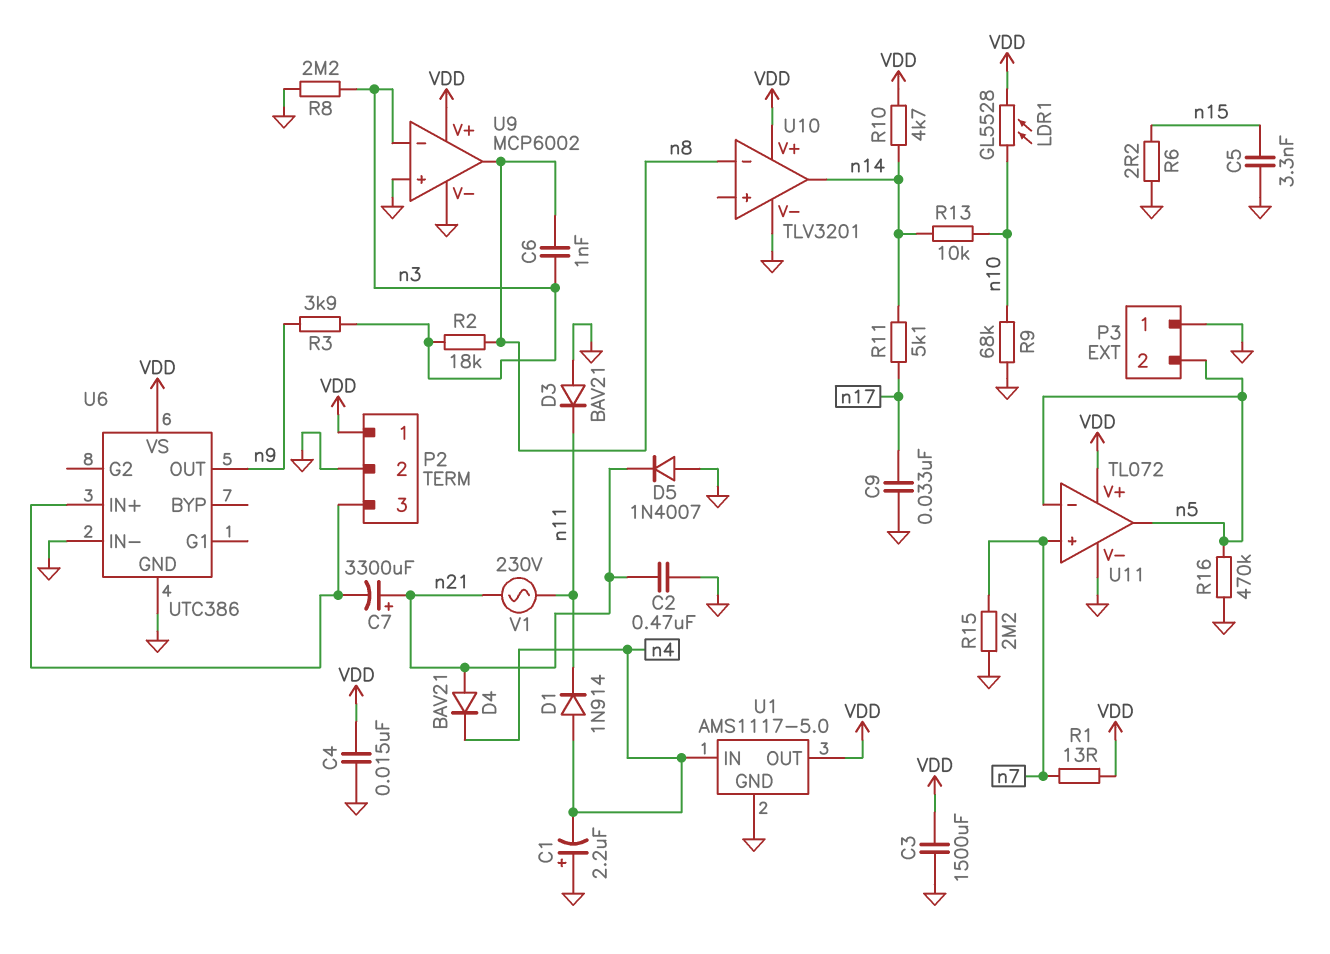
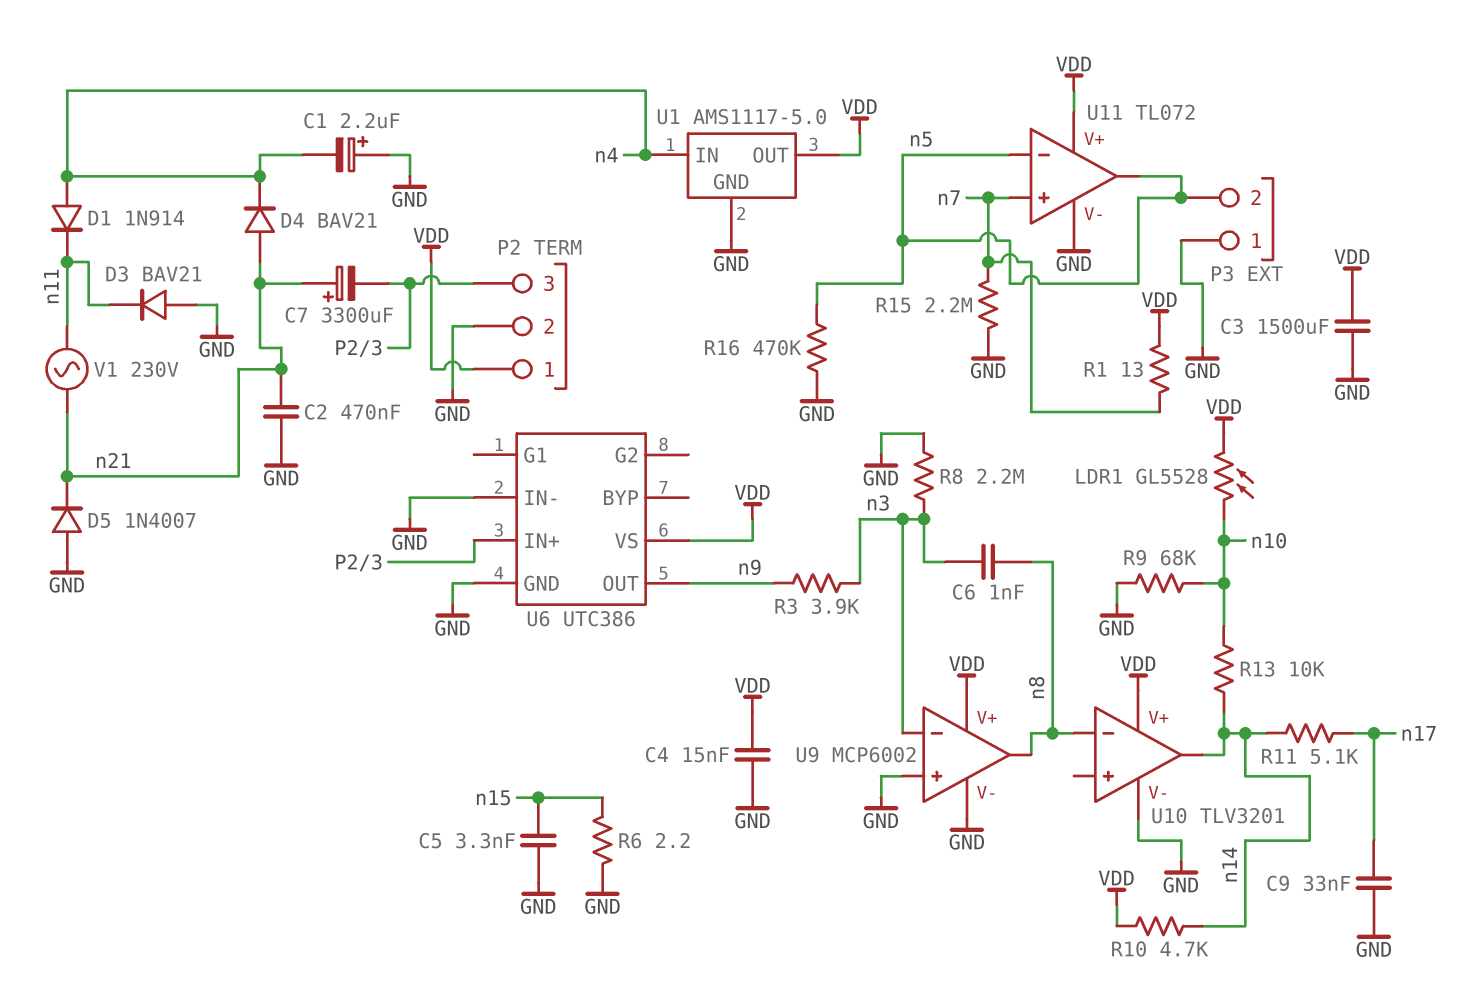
R2: 18k (n3, n8) -> none

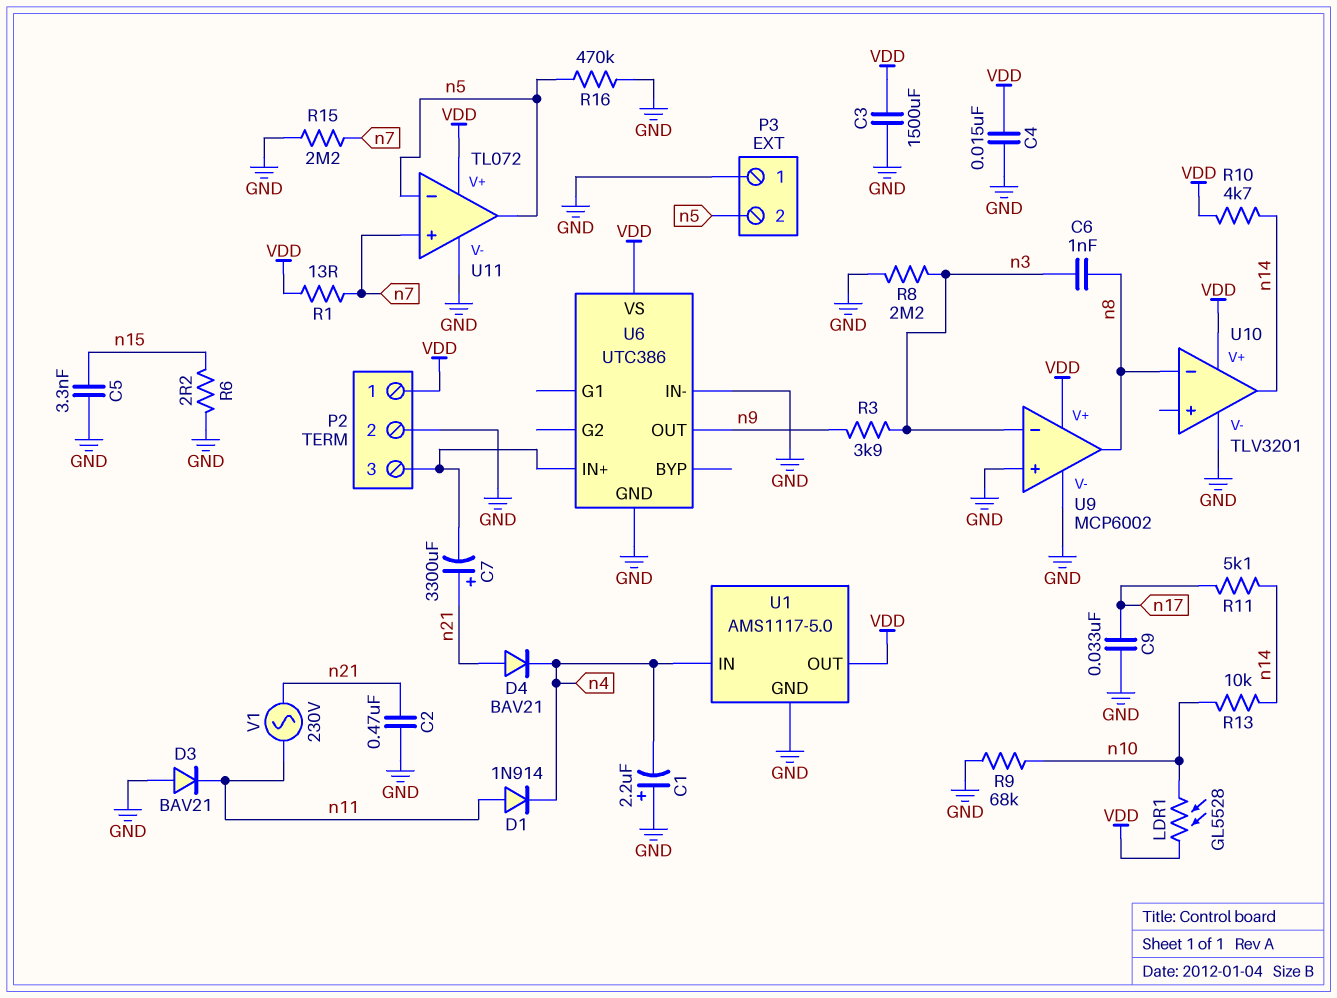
D1: diode 1N914 (A n4, K n11) -> diode 1N914 (A n11, K n4)
D5: diode 1N4007 (A GND, K n21) -> none

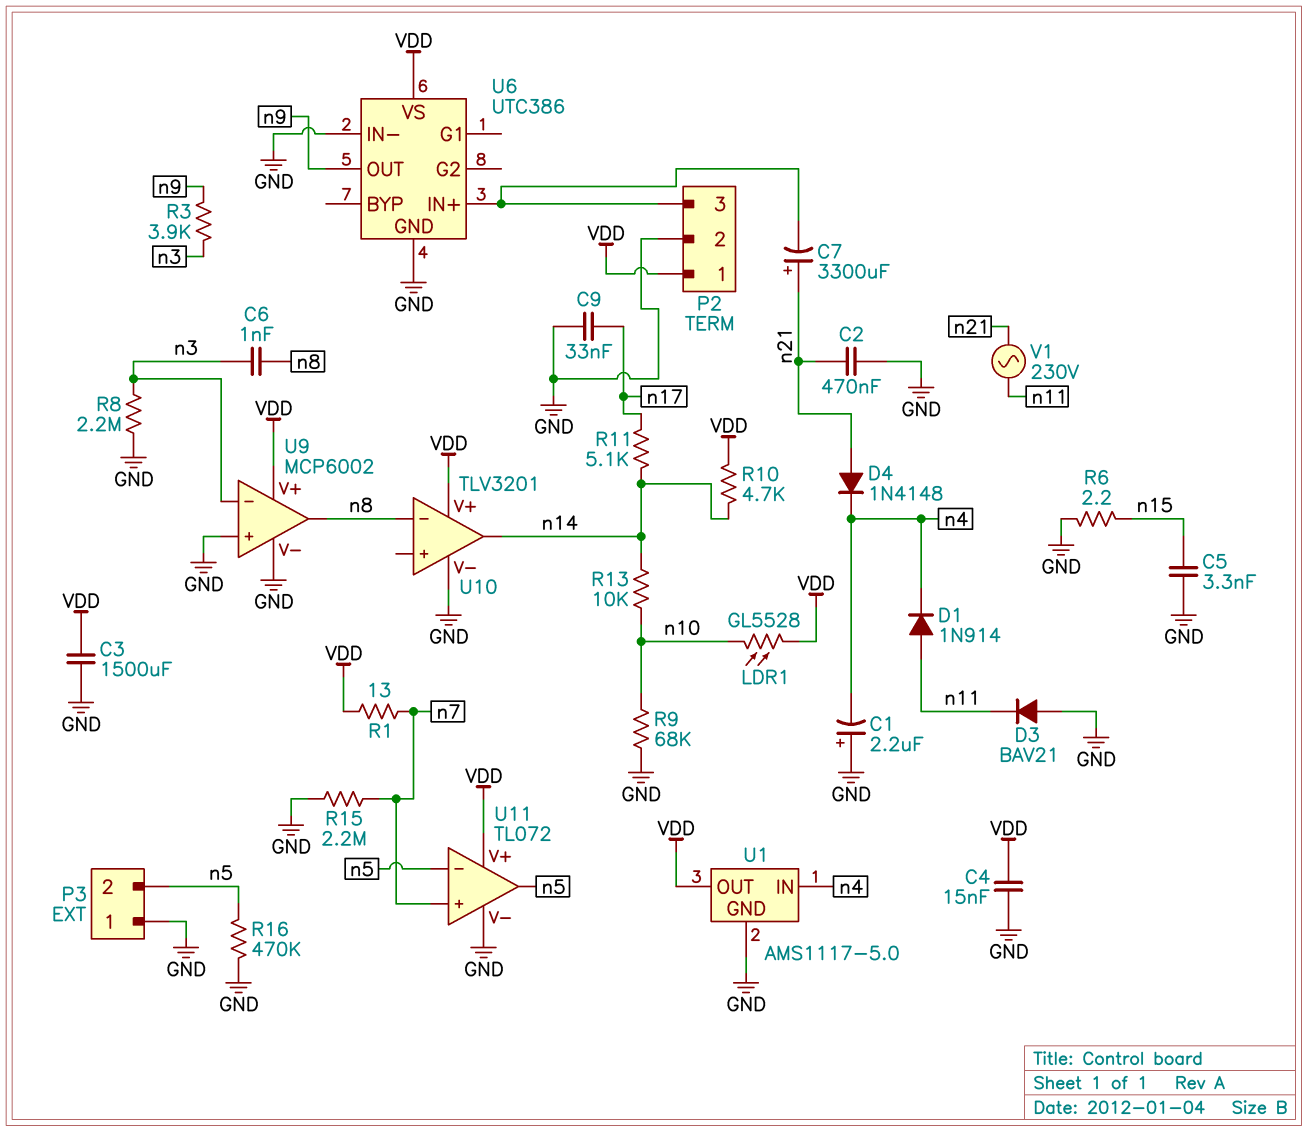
D4: diode BAV21 (A n21, K n4) -> diode 1N4148 (A n21, K n4)

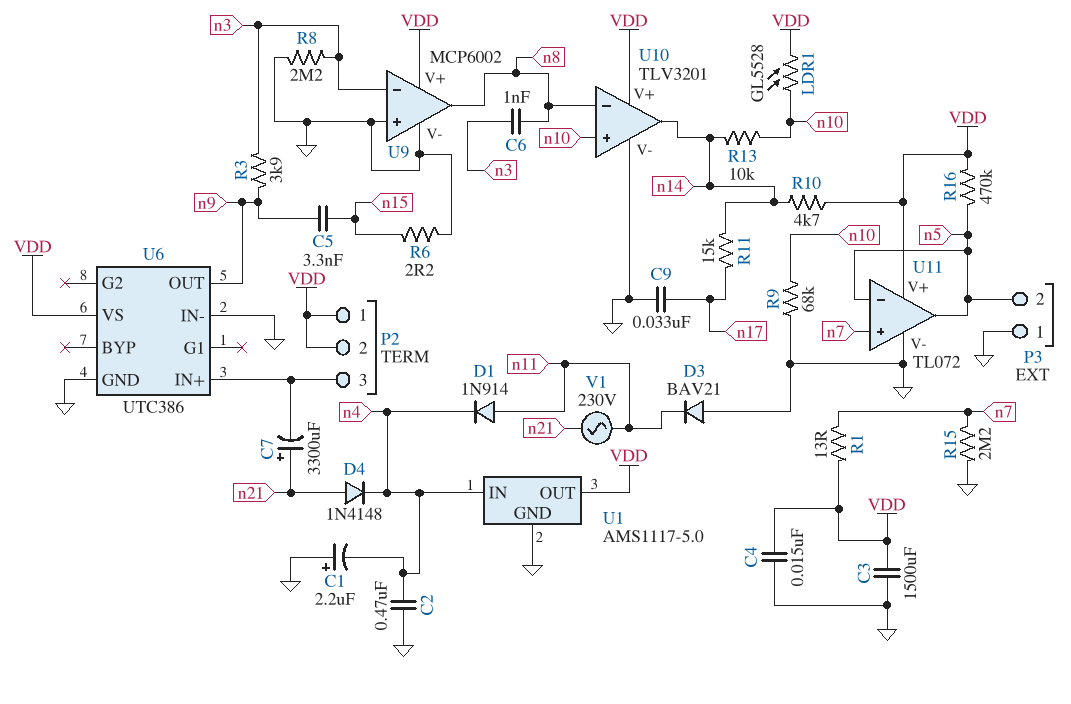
C2: 470nF (GND, n21) -> 470nF (GND, n4)
C5: 3.3nF (GND, n15) -> 3.3nF (n9, n15)
P2 pin 2: GND -> VDD
R11: 5.1k (n14, n17) -> 15k (n14, n17)
R16: 470k (GND, n5) -> 470k (VDD, n5)
U10 pin in+: none -> n10

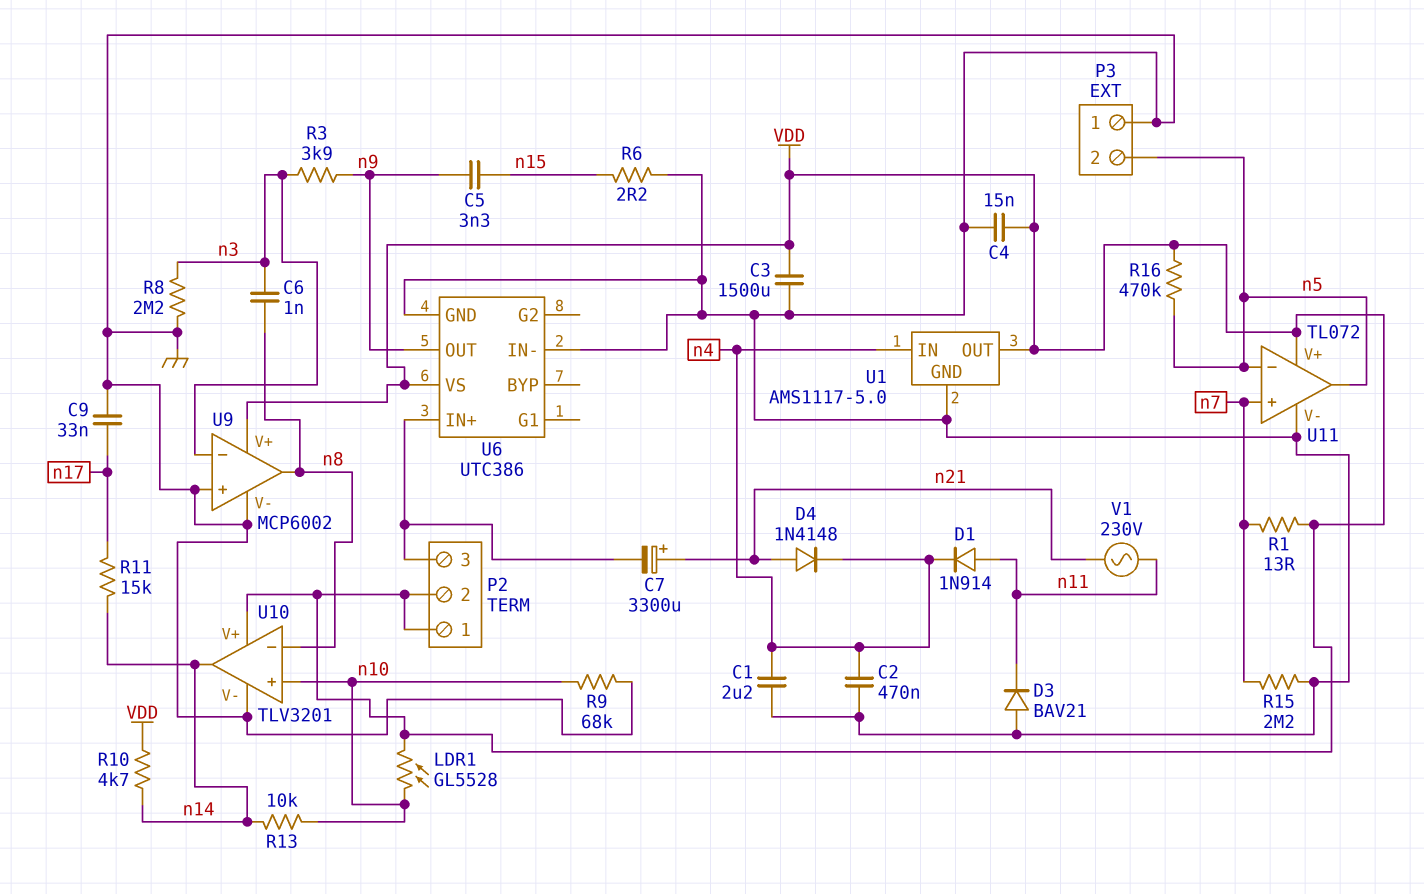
C1: 2.2uF (plus GND, minus n4) -> 2.2uF (GND, n4)

